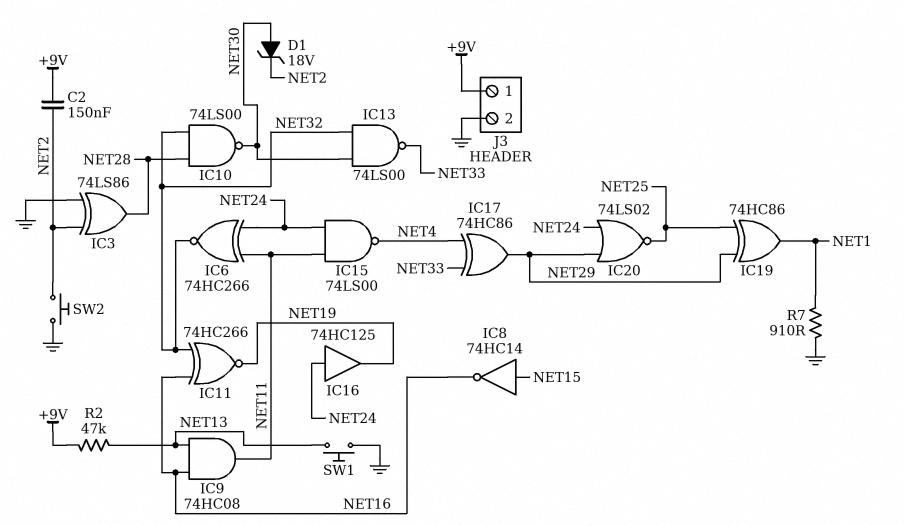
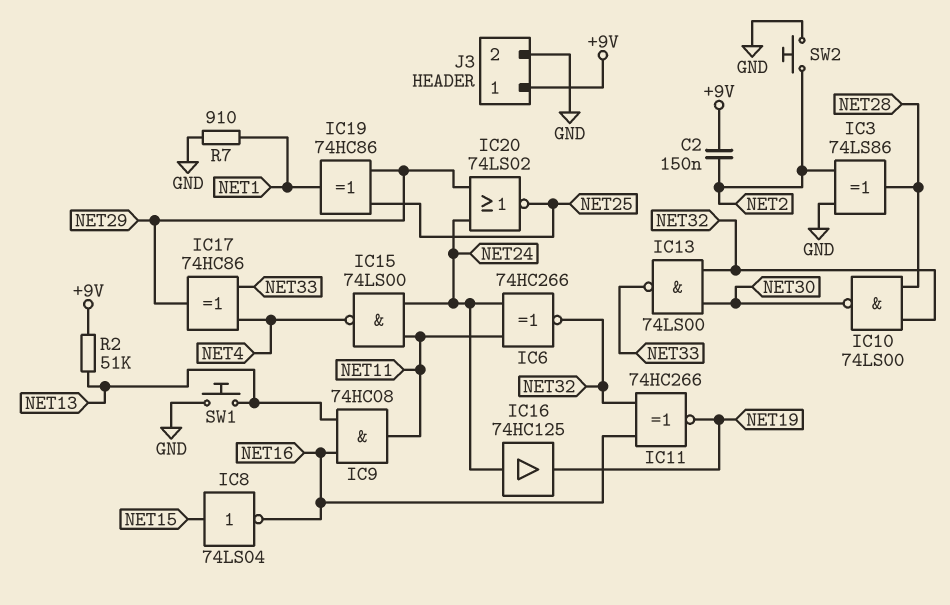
D1: zener 18V (A NET30, K NET2) -> none
IC8: NOT 74HC14 (in NET15, out NET16) -> NOT 74LS04 (in NET15, out NET16)
R2: 47k (+9V, NET13) -> 51k (+9V, NET13)

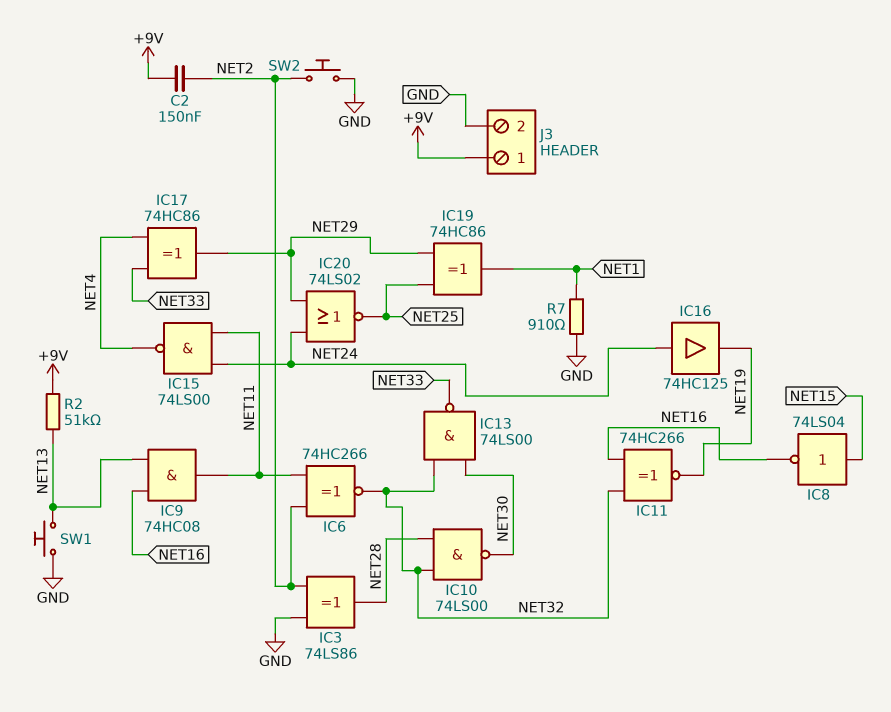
IC6: XNOR 74HC266 (in NET11, in NET24, out NET32) -> XNOR 74HC266 (in NET2, in NET11, out NET32)

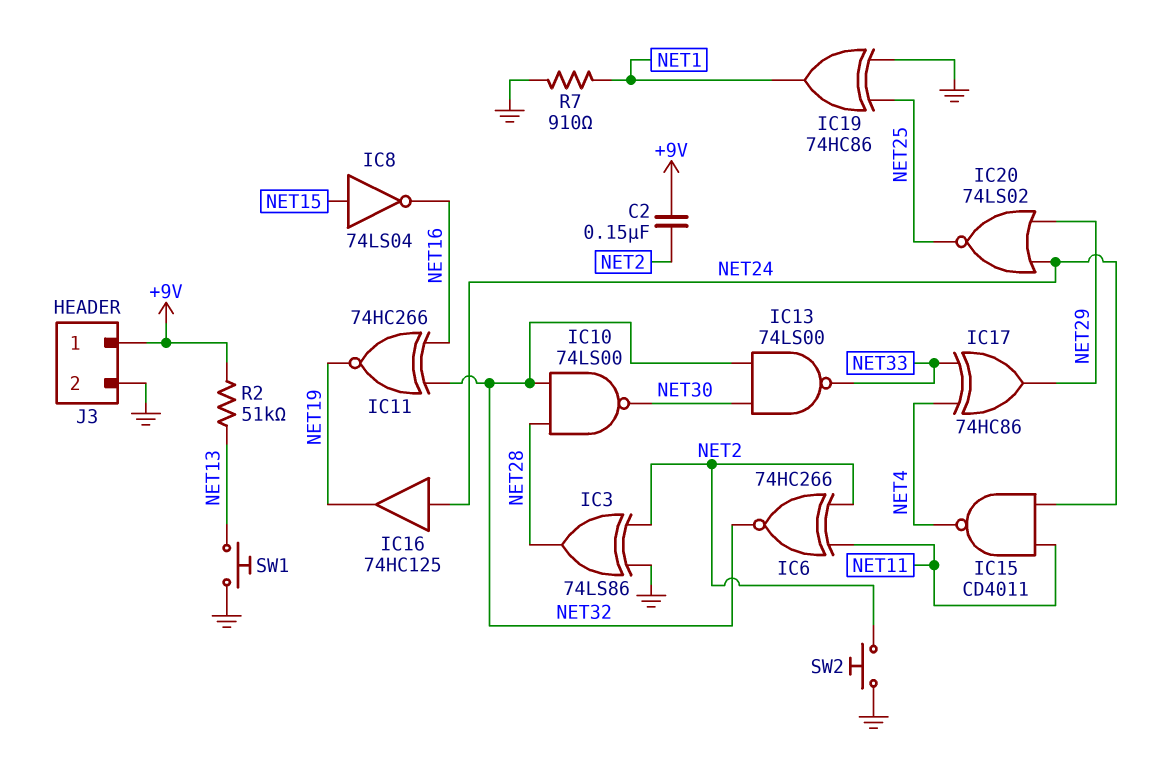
IC9: AND 74HC08 (in NET13, in NET16, out NET11) -> none
IC15: NAND 74LS00 (in NET11, in NET24, out NET4) -> NAND CD4011 (in NET11, in NET24, out NET4)
IC19: XOR 74HC86 (in NET25, in NET29, out NET1) -> XOR 74HC86 (in GND, in NET25, out NET1)

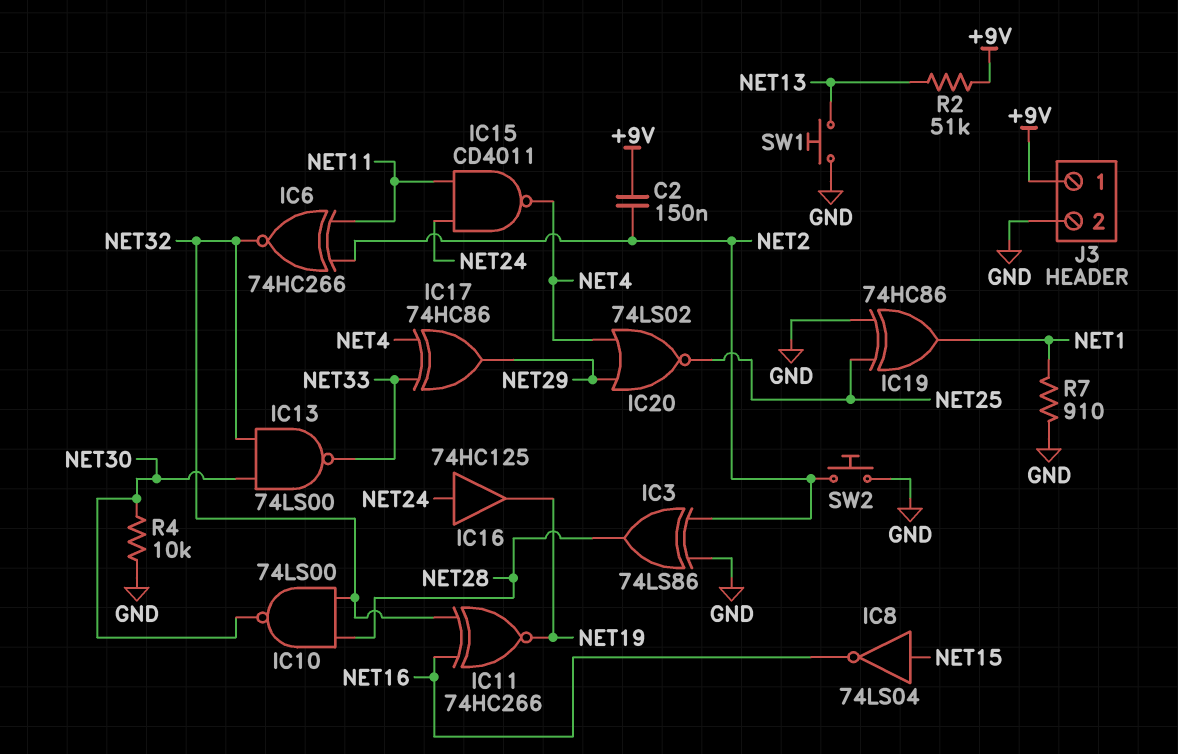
IC20: NOR 74LS02 (in NET24, in NET29, out NET25) -> NOR 74LS02 (in NET4, in NET29, out NET25)
R4: none -> 10k (GND, NET30)

